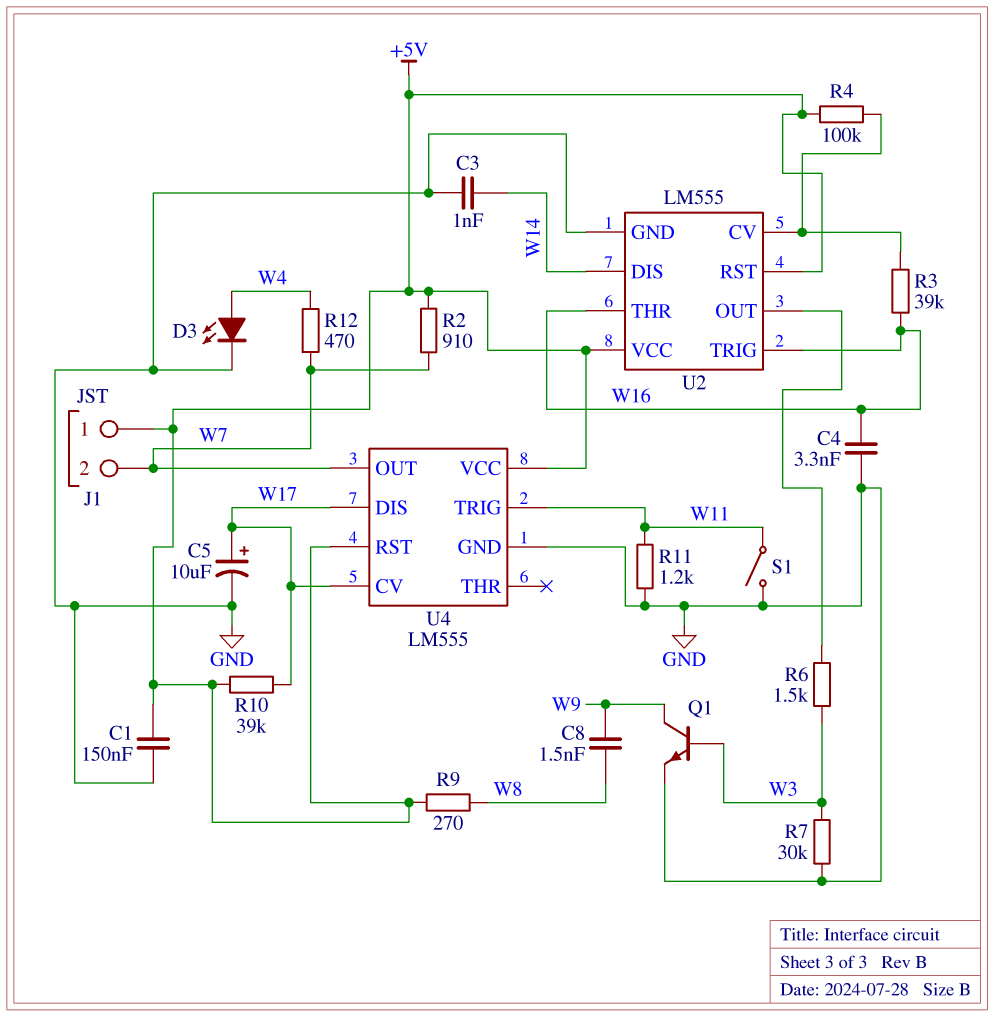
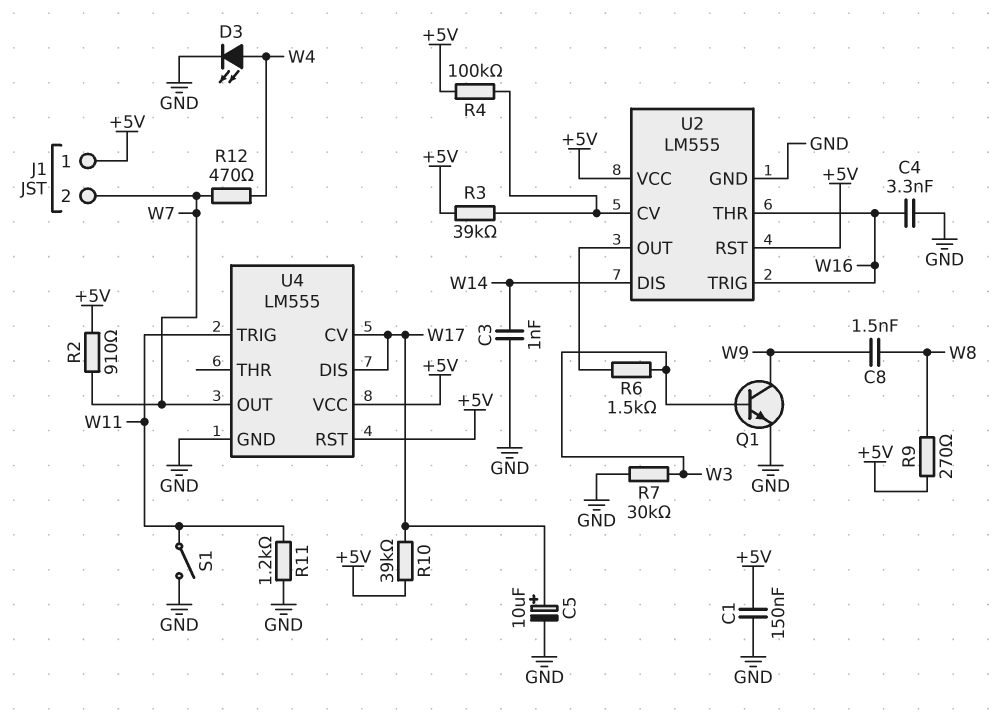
R3: 39k (U2/CV, W16) -> 39k (+5V, U2/CV)

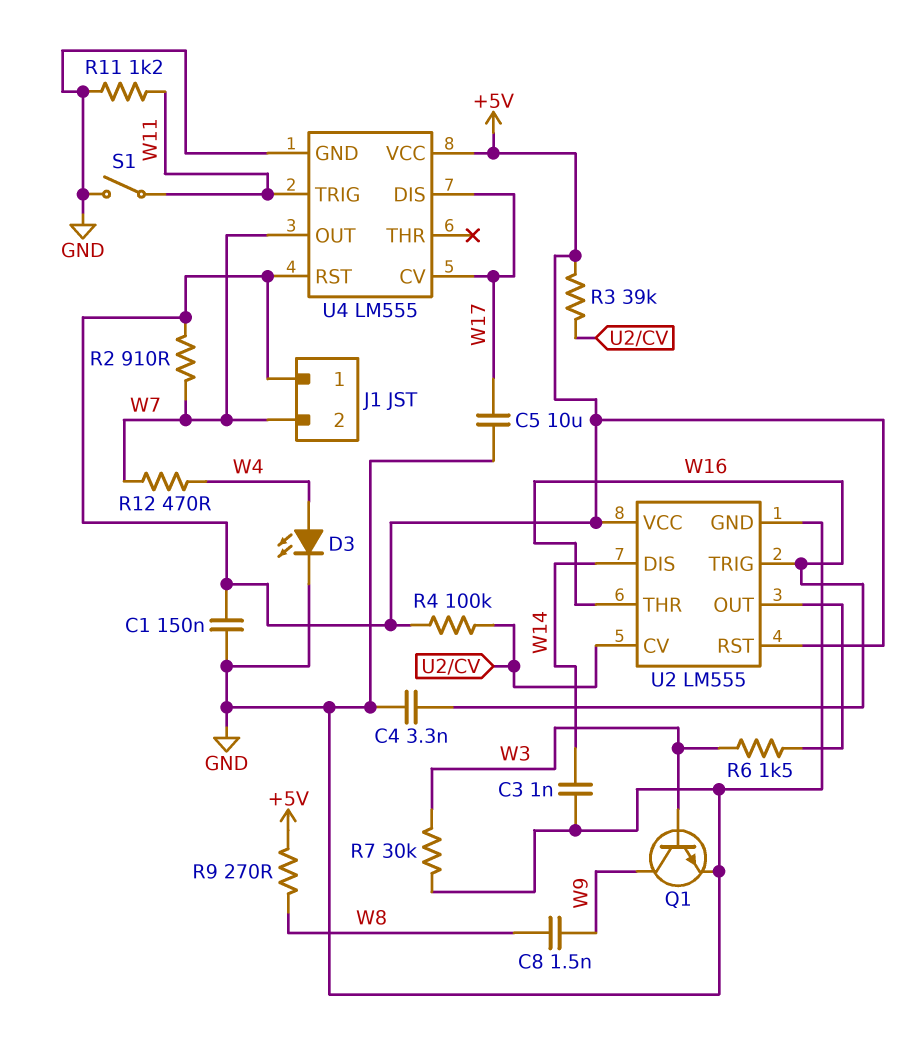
C5: 10uF (plus W17, minus GND) -> 10uF (GND, W17)
R10: 39k (+5V, W17) -> none

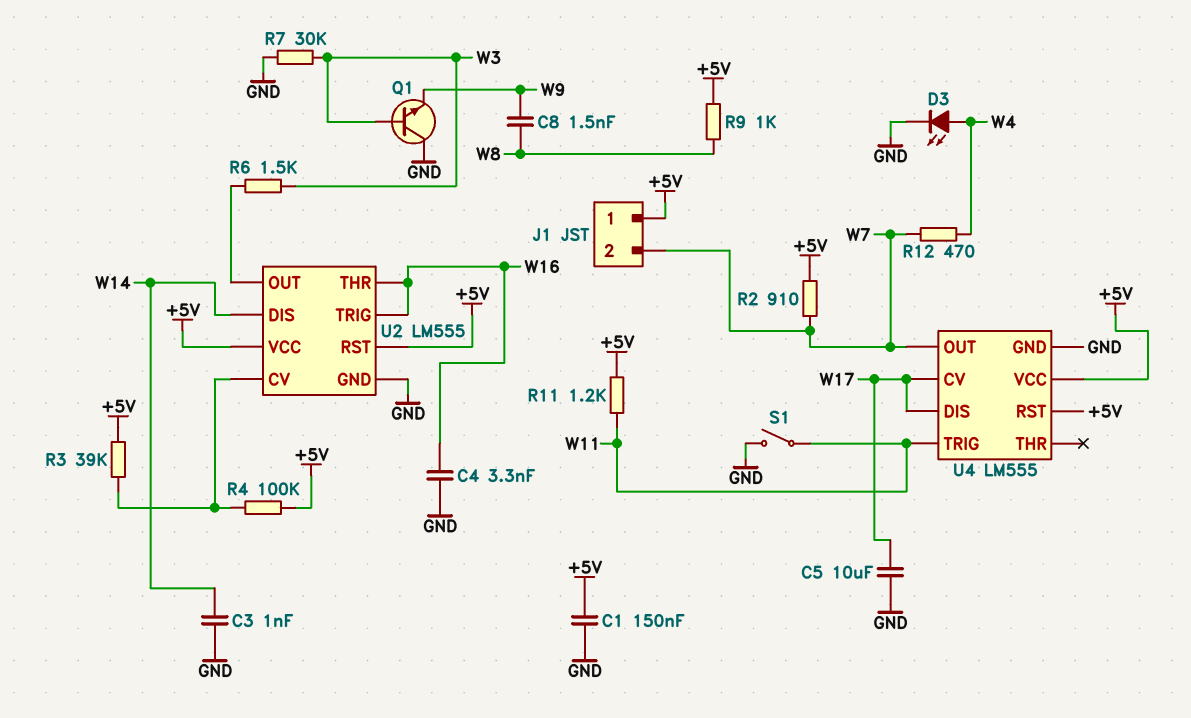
Q1: NPN (B W3, C W9, E GND) -> NPN (B W3, C GND, E W9)
R9: 270 (+5V, W8) -> 1k (+5V, W8)
R11: 1.2k (GND, W11) -> 1.2k (+5V, W11)

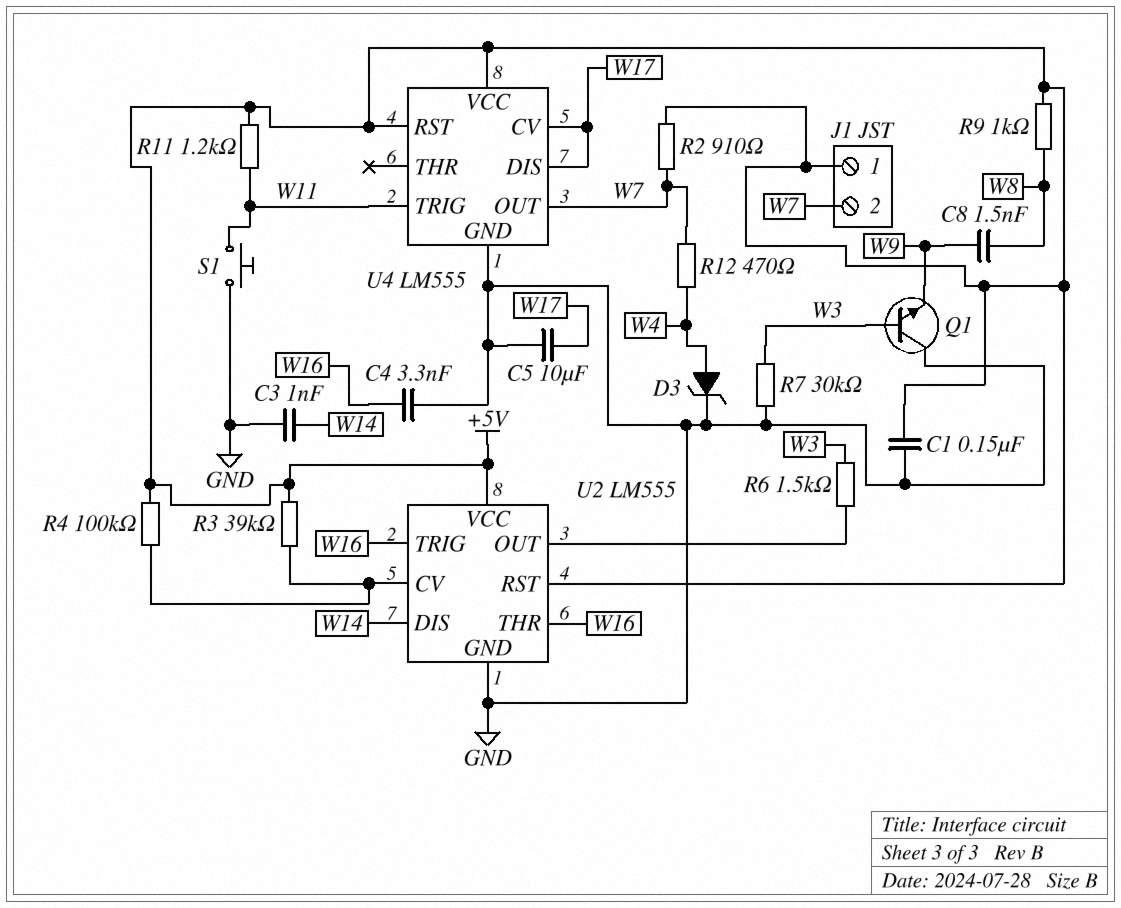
D3: LED (A W4, K GND) -> zener (A W4, K GND)
S1: switch (GND, W11) -> button (GND, W11)

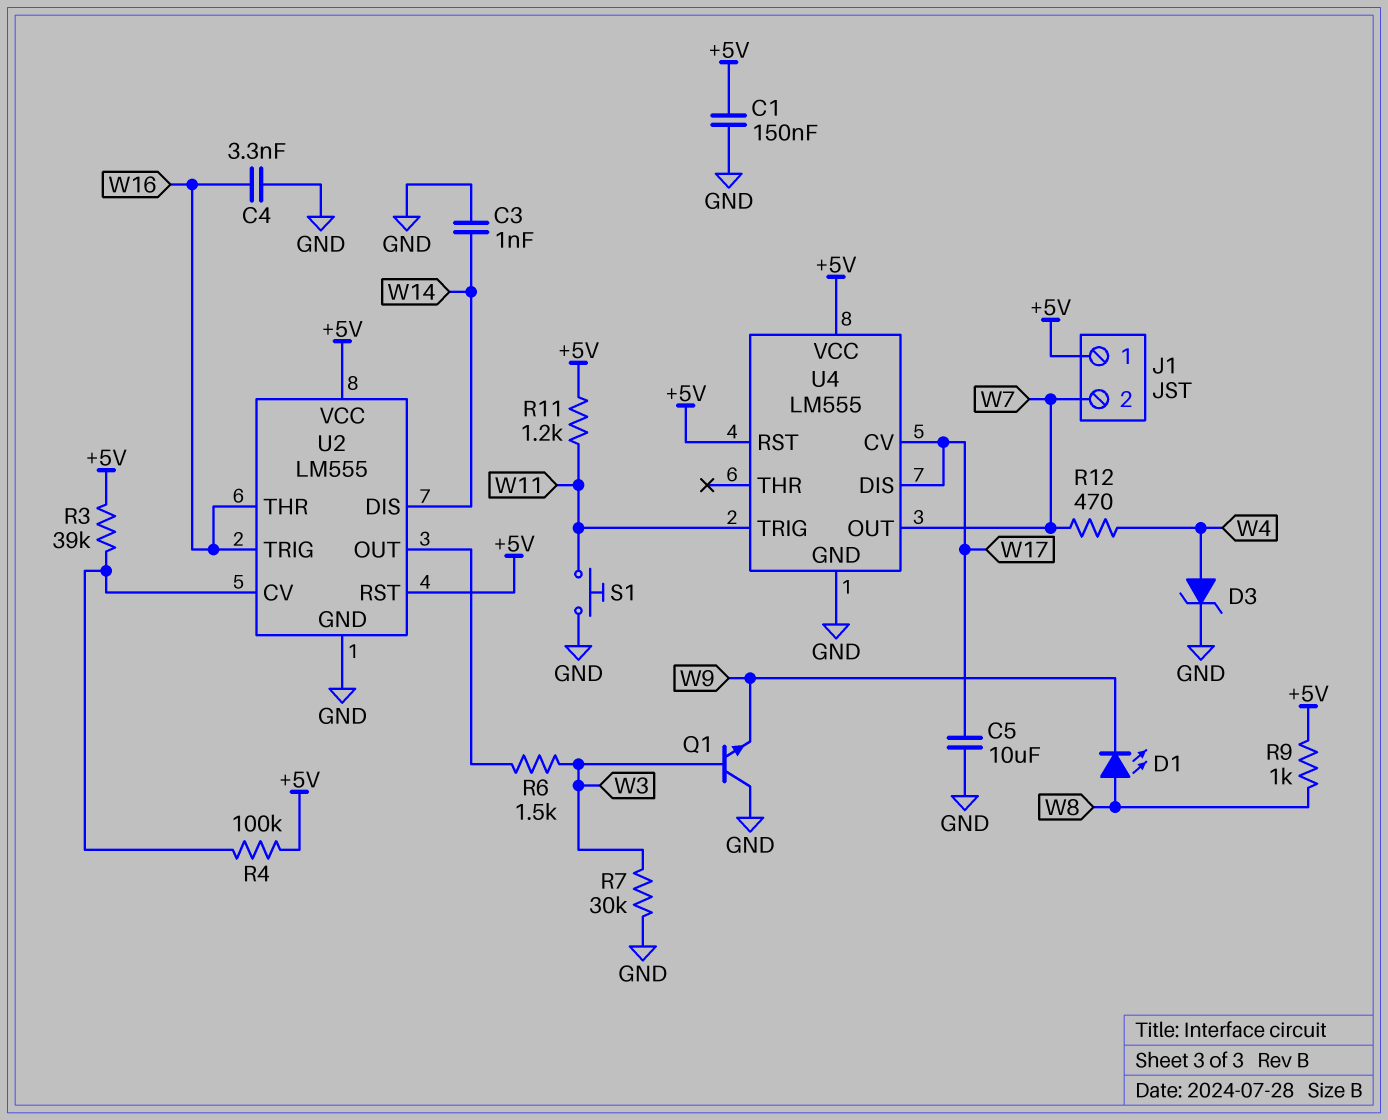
C8: 1.5nF (W8, W9) -> none
D1: none -> LED (A W8, K W9)
R2: 910 (+5V, W7) -> none

